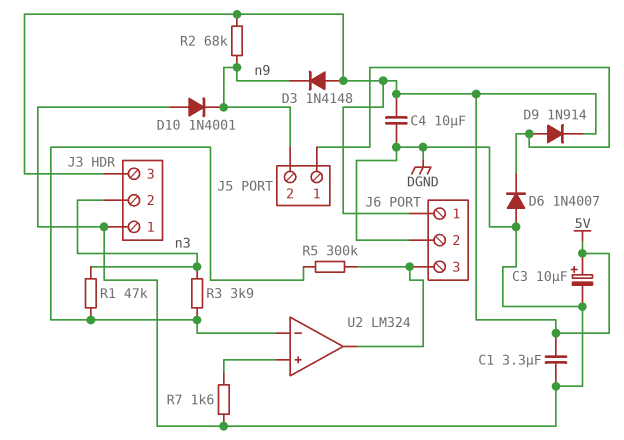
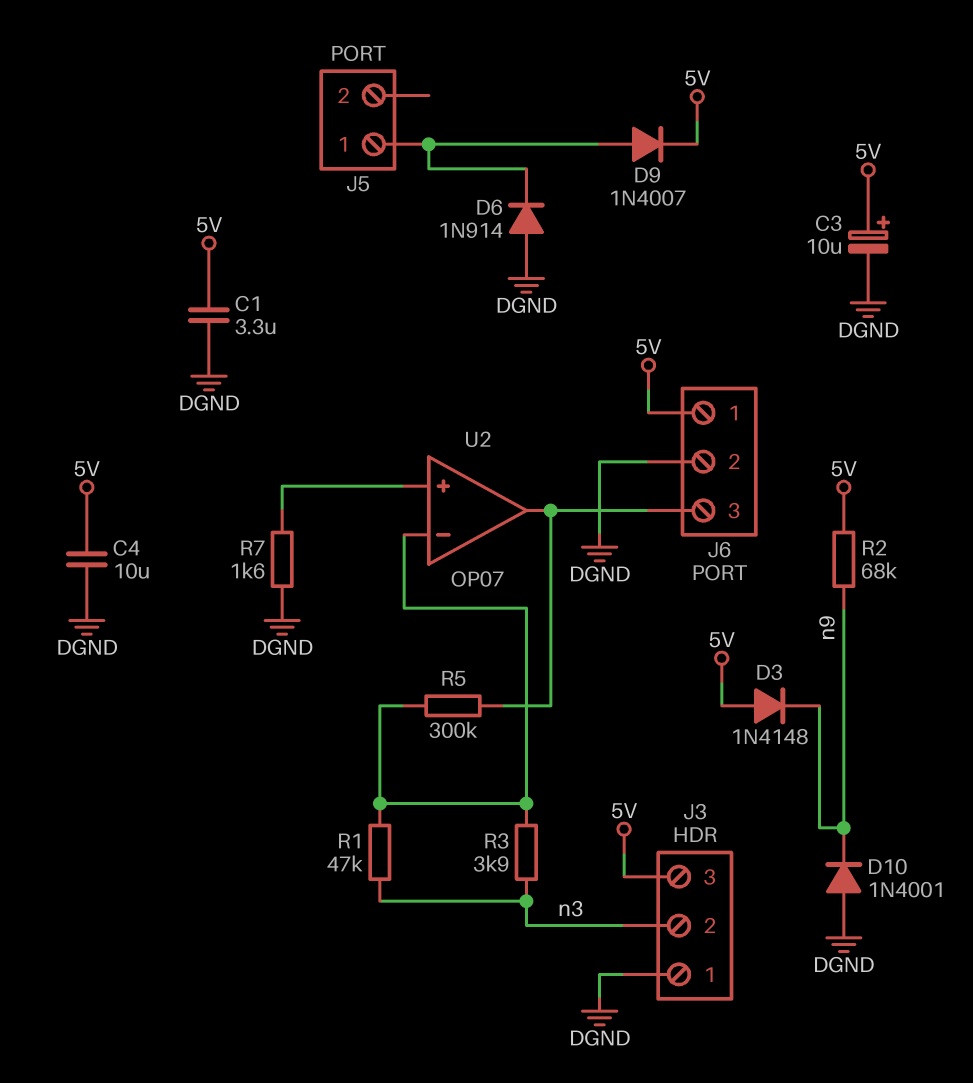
D6: diode 1N4007 (A DGND, K J5/1) -> diode 1N914 (A DGND, K J5/1)
D9: diode 1N914 (A J5/1, K 5V) -> diode 1N4007 (A J5/1, K 5V)
J5 pin 2: n9 -> none
U2: LM324 -> OP07

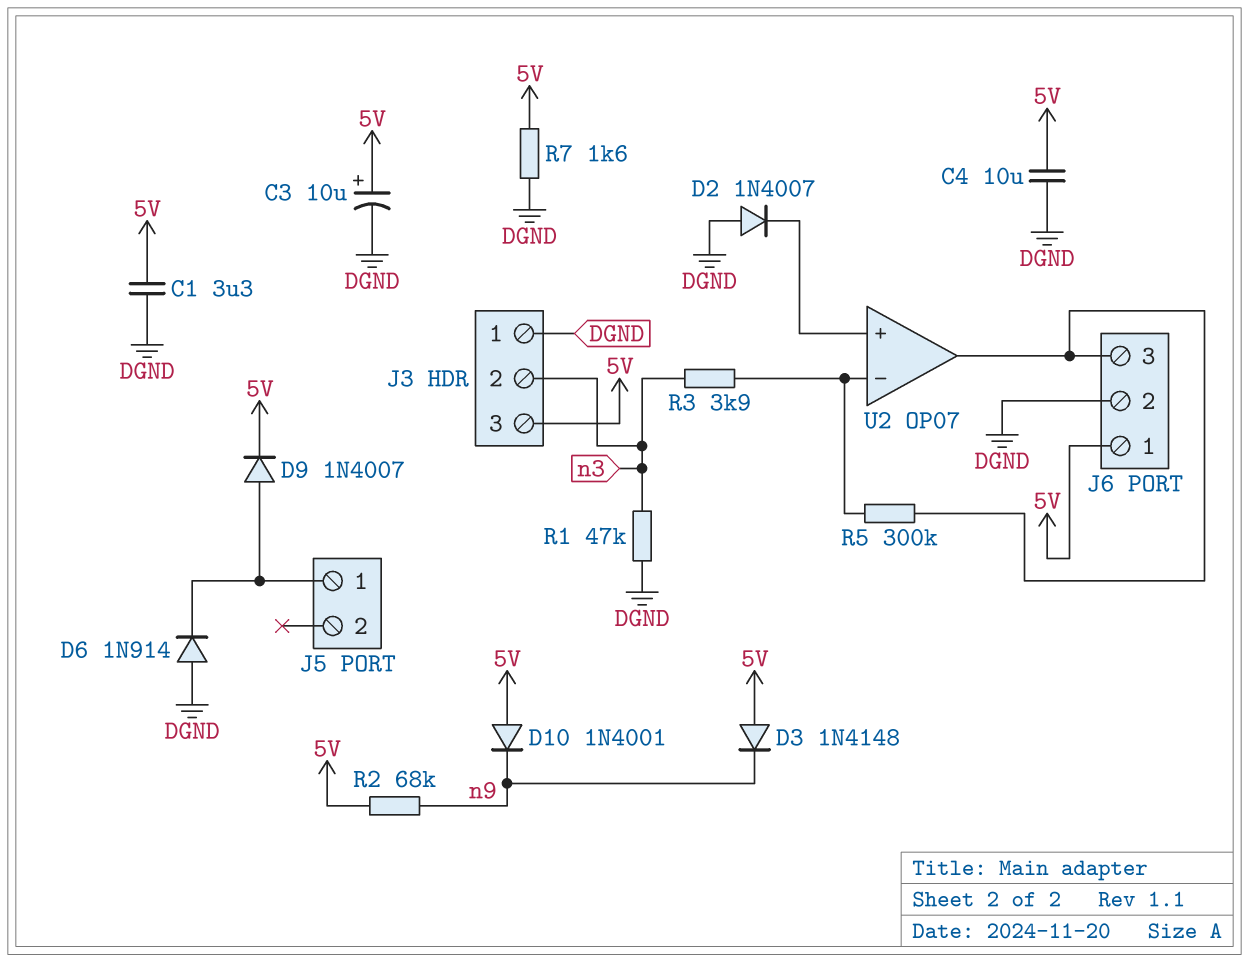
D2: none -> diode 1N4007 (A DGND, K U2/in+)
D10: diode 1N4001 (A DGND, K n9) -> diode 1N4001 (A 5V, K n9)
R1: 47k (U2/in-, n3) -> 47k (DGND, n3)
R7: 1.6k (DGND, U2/in+) -> 1.6k (5V, DGND)

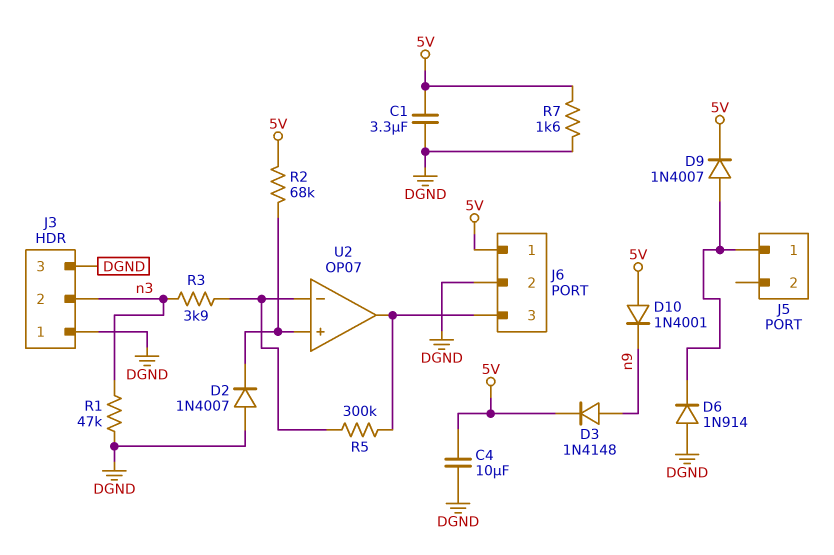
C3: 10uF (plus 5V, minus DGND) -> none
D3: diode 1N4148 (A 5V, K n9) -> diode 1N4148 (A n9, K 5V)
J3 pin 3: 5V -> DGND
R2: 68k (5V, n9) -> 68k (5V, U2/in+)

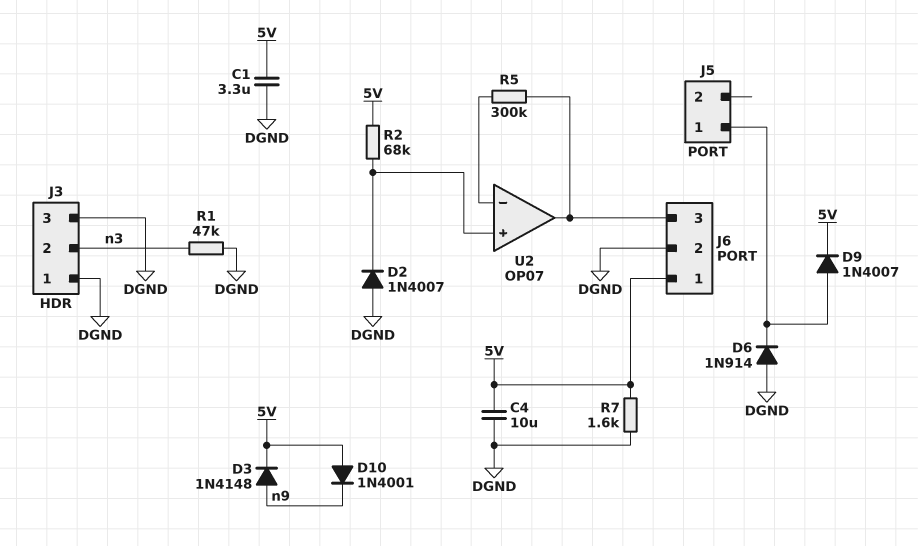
R3: 3.9k (U2/in-, n3) -> none

